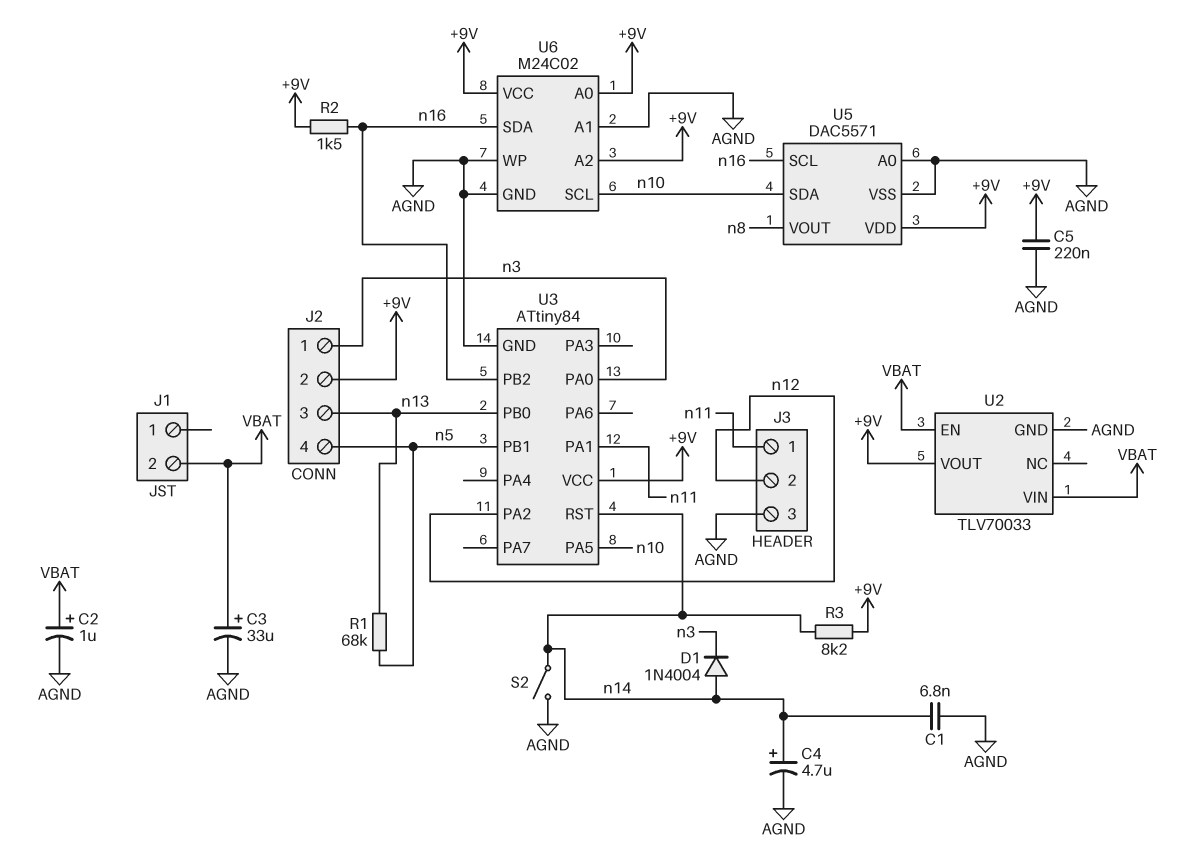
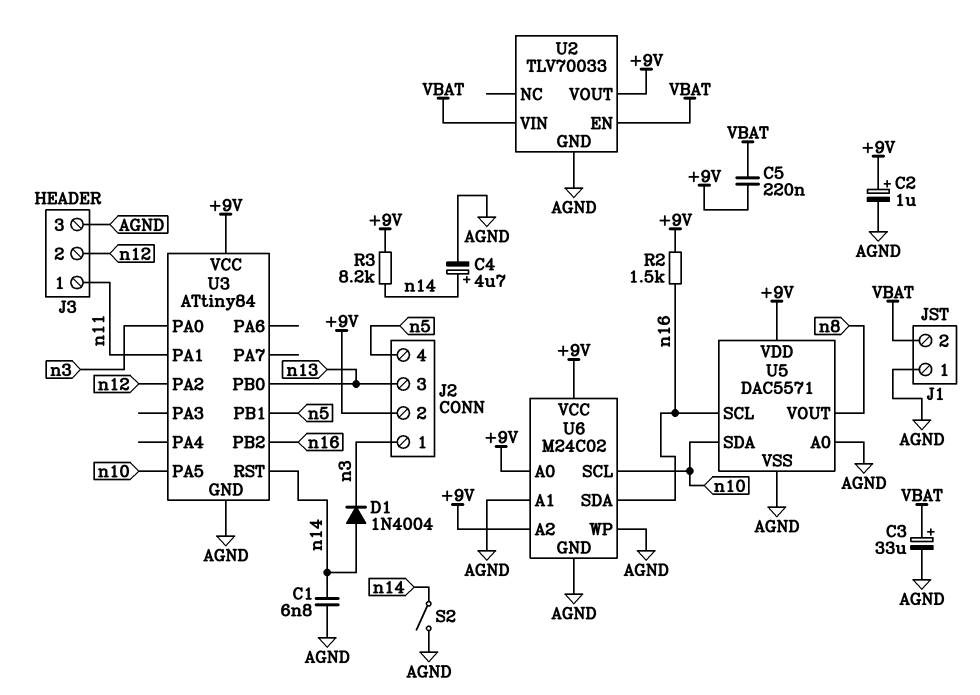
C2: 1uF (plus VBAT, minus AGND) -> 1uF (plus +9V, minus AGND)
C5: 220nF (+9V, AGND) -> 220nF (+9V, VBAT)
J1 pin 1: none -> AGND
R1: 68k (n5, n13) -> none

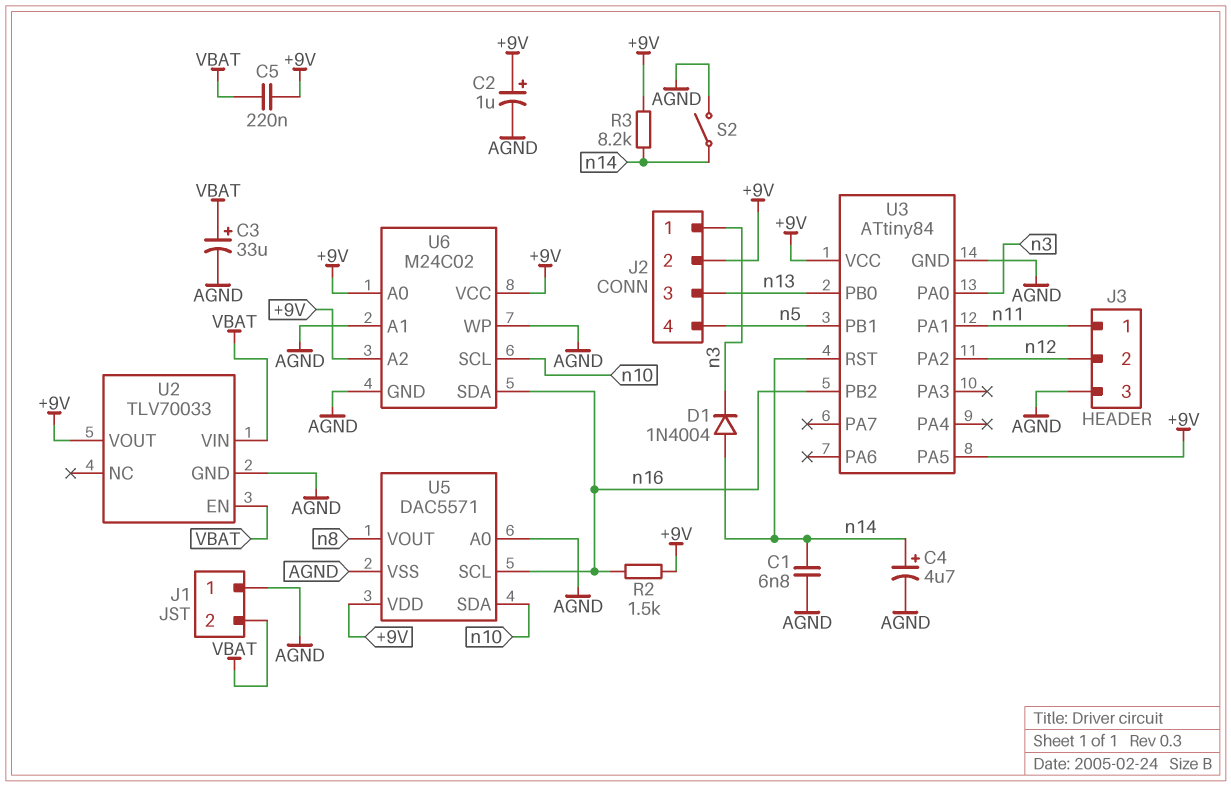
U3 pin PA5: n10 -> +9V

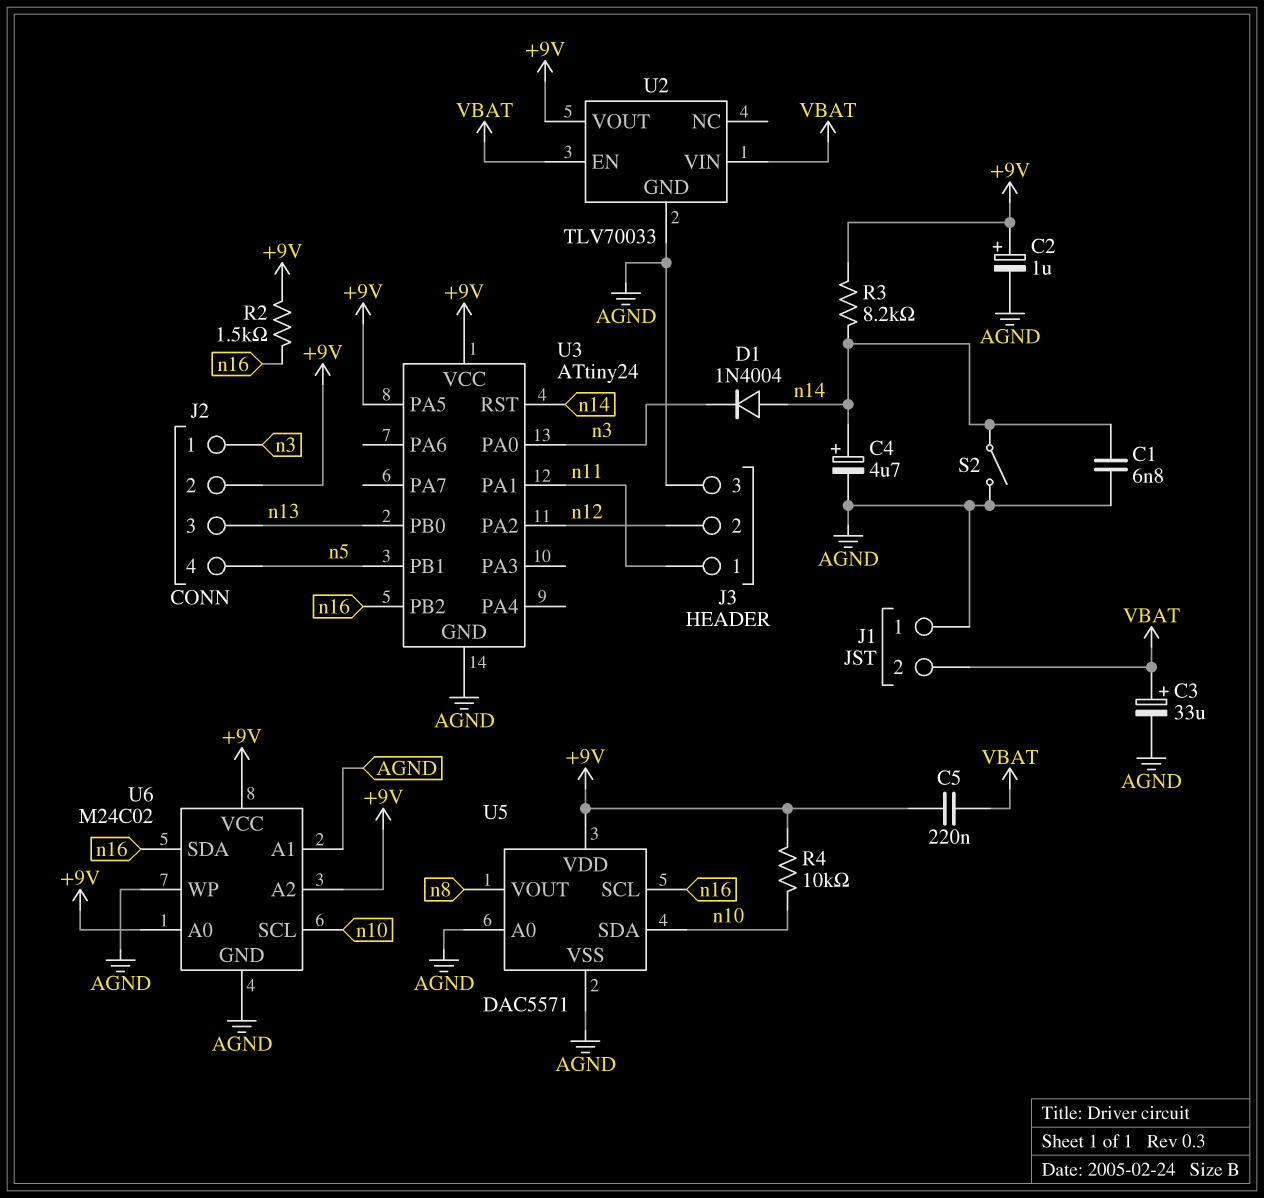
R4: none -> 10k (+9V, n10)
U3: ATtiny84 -> ATtiny24

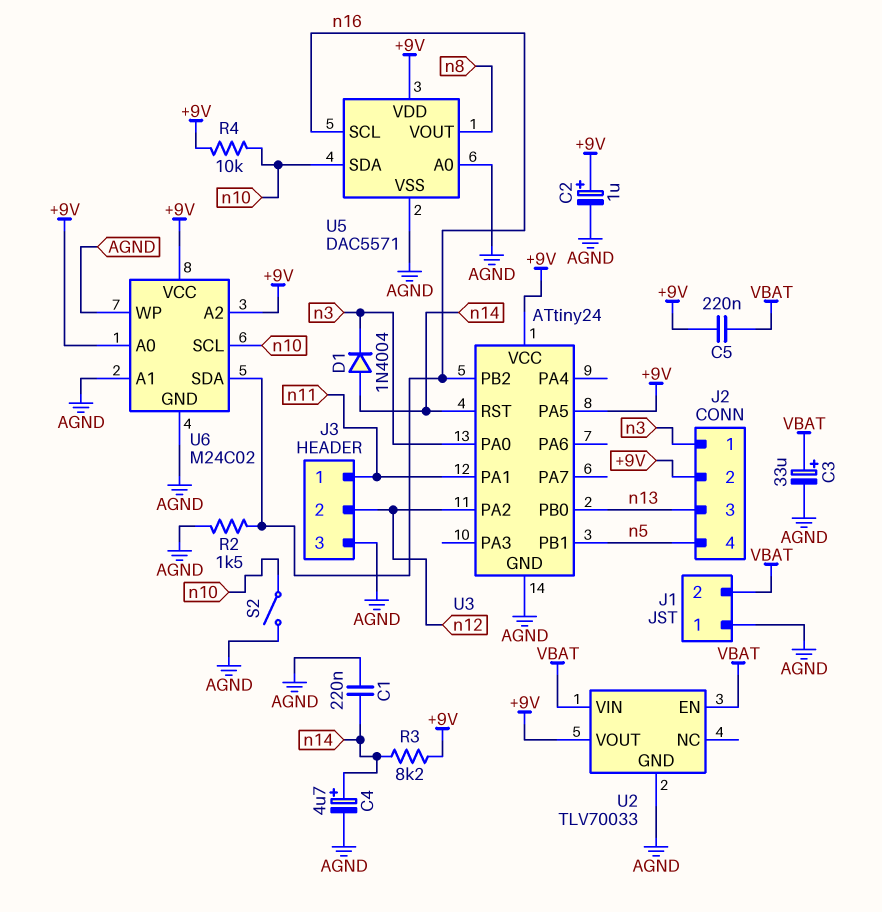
C1: 6.8nF (AGND, n14) -> 220nF (AGND, n14)
R2: 1.5k (+9V, n16) -> 1.5k (AGND, n16)
S2: switch (AGND, n14) -> switch (AGND, n10)

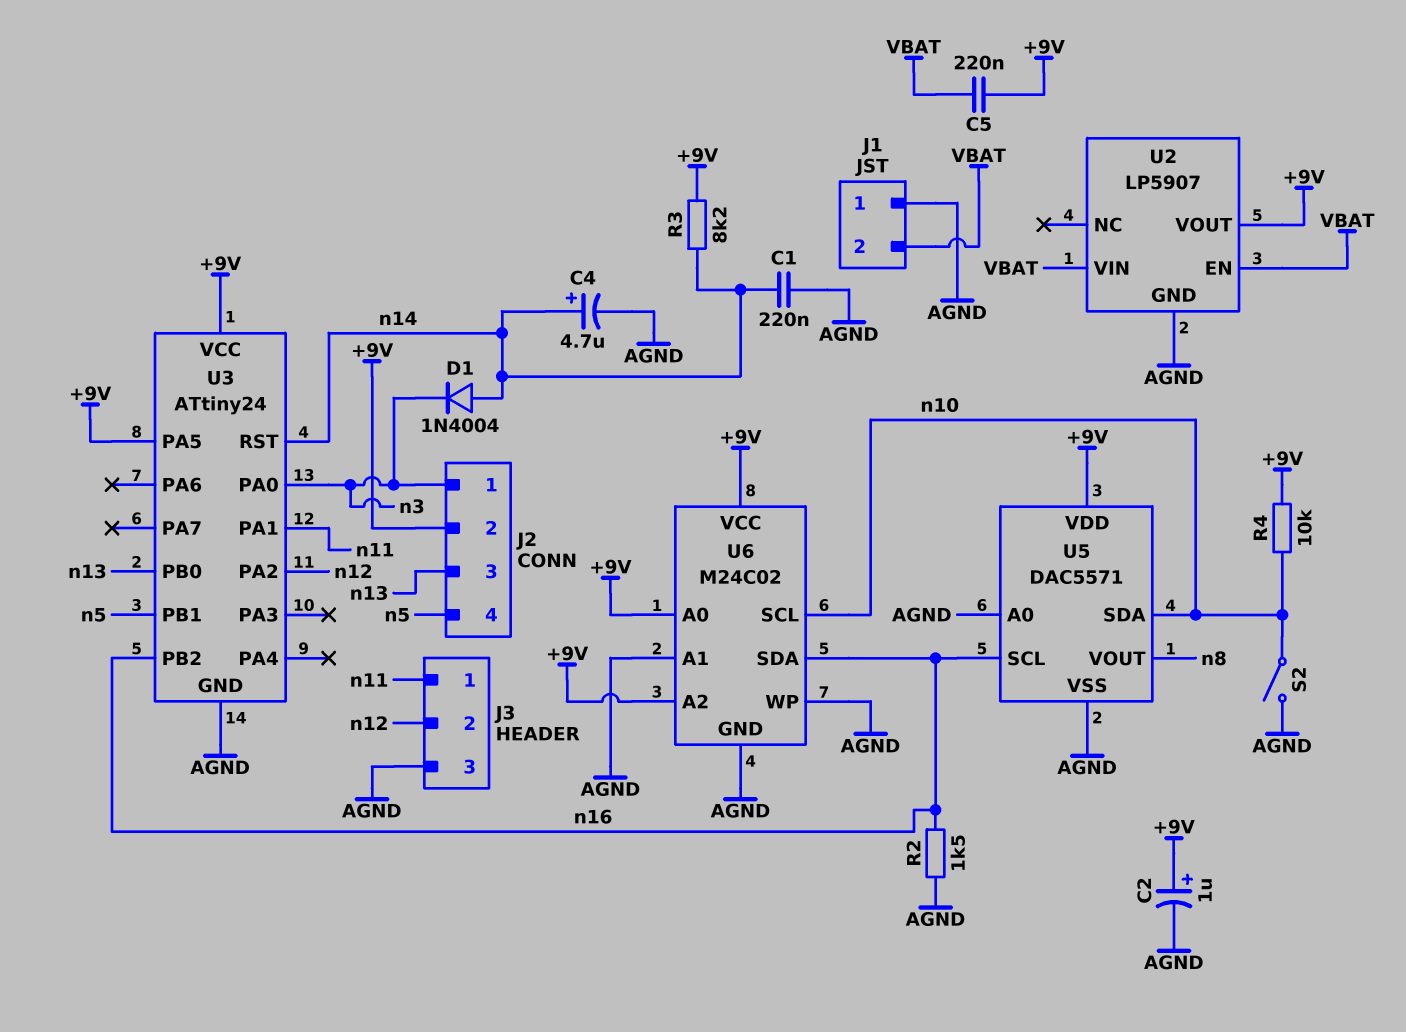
C3: 33uF (plus VBAT, minus AGND) -> none
U2: TLV70033 -> LP5907

